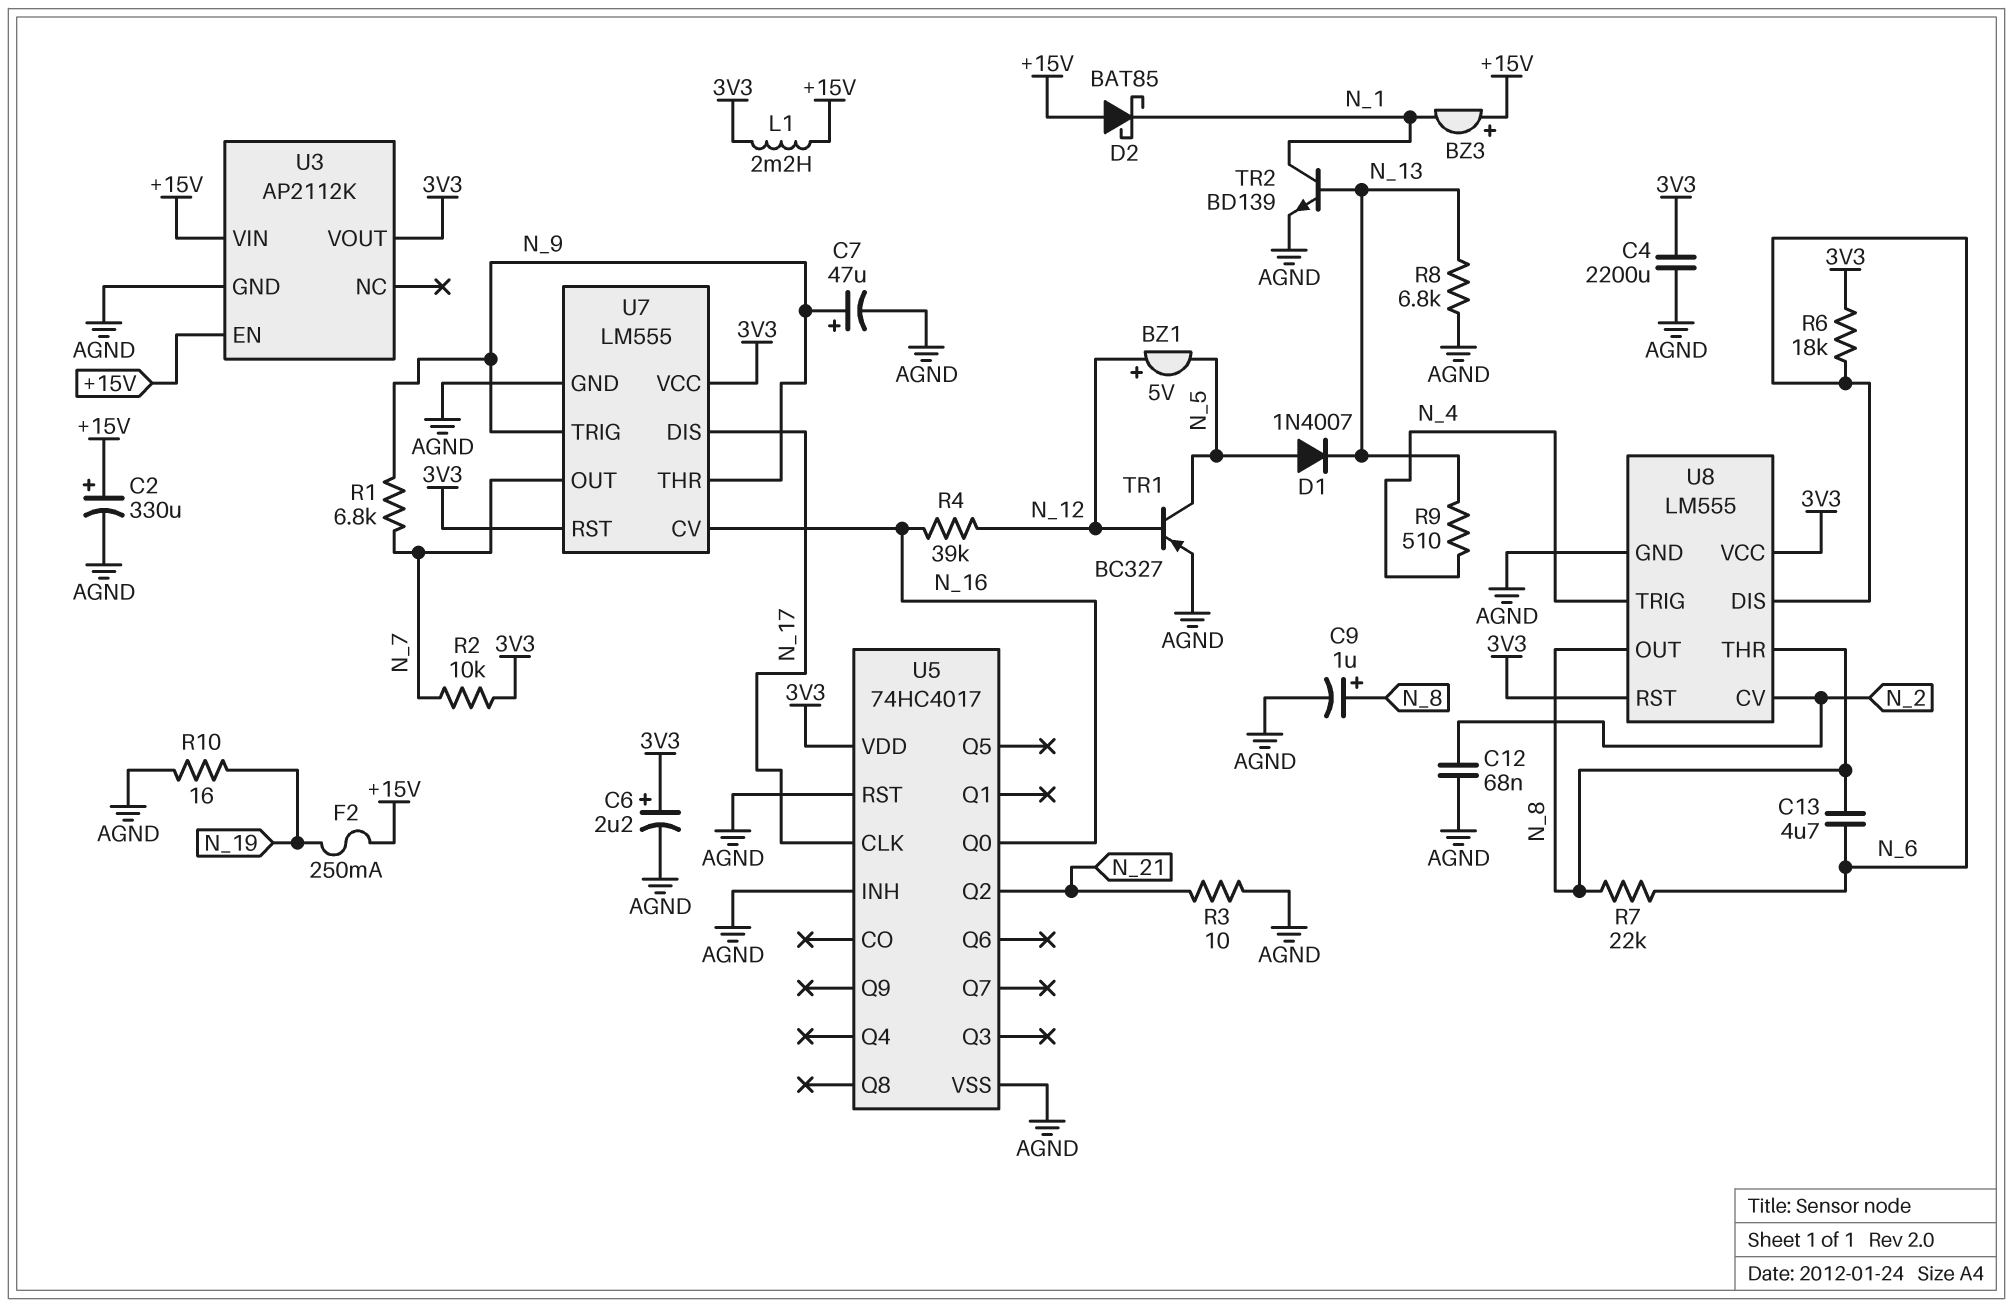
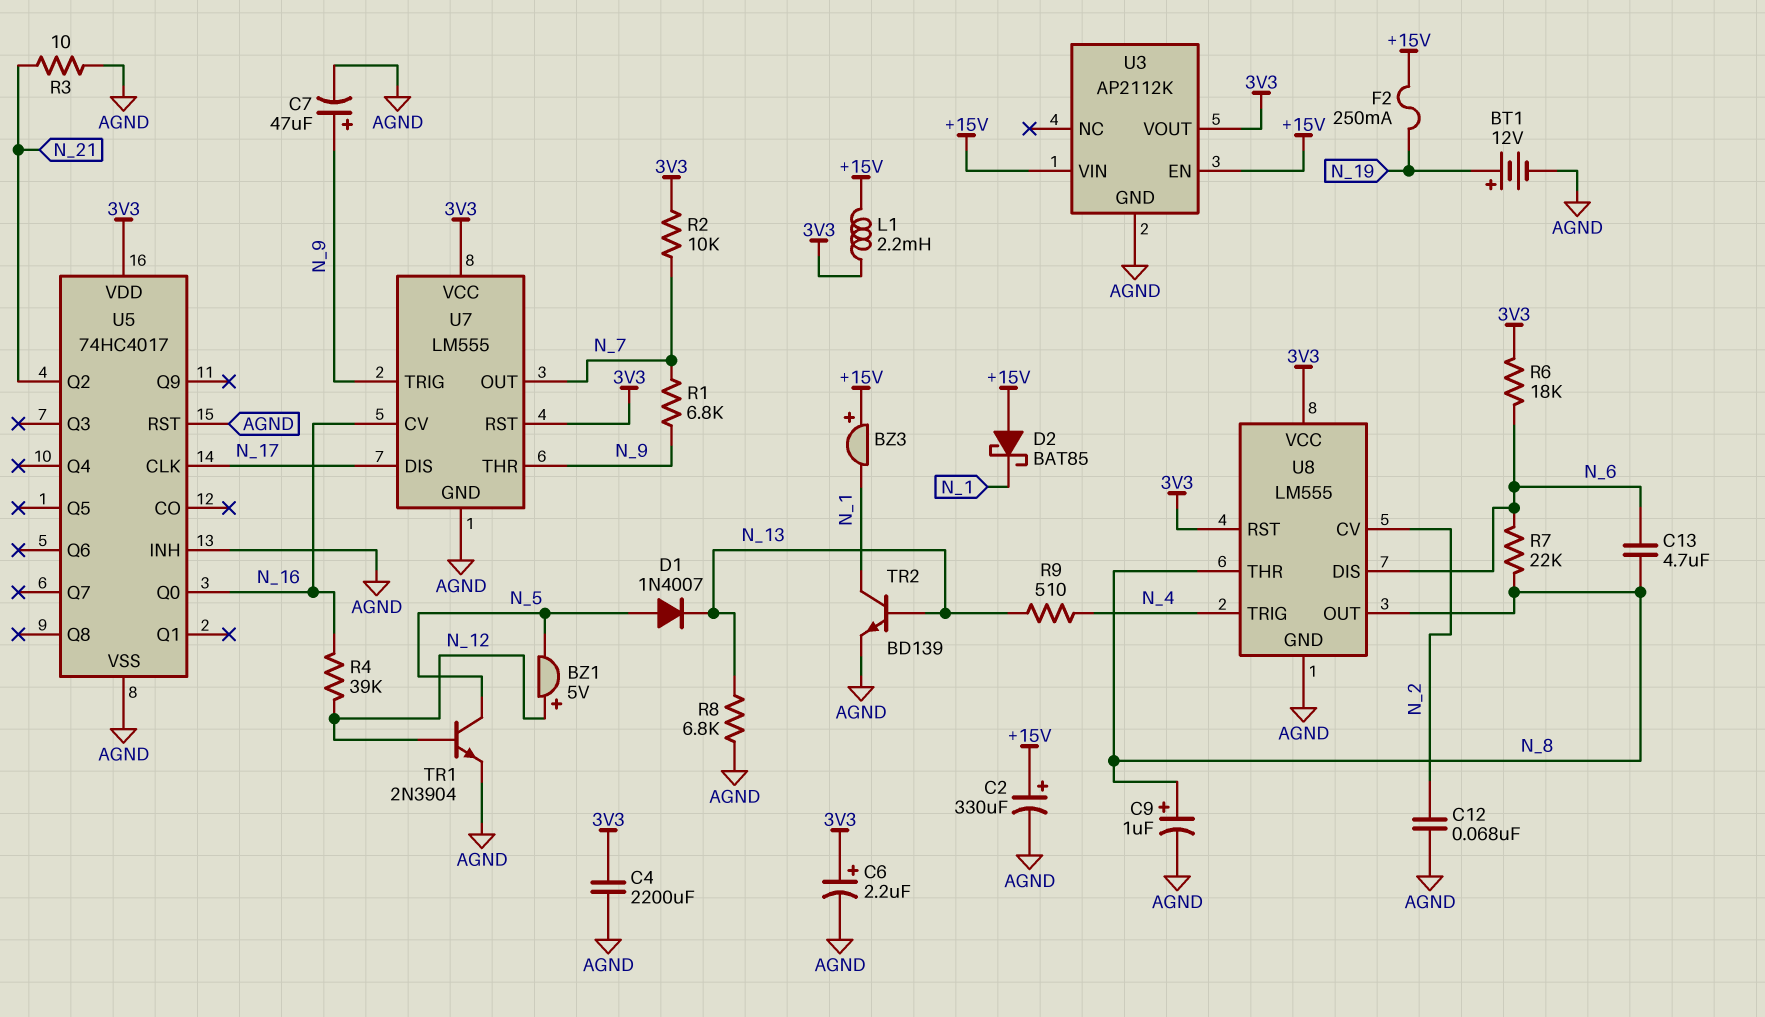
BT1: none -> 12V (plus N_19, minus AGND)
R10: 16 (AGND, N_19) -> none
TR1: PNP BC327 (B N_12, C N_5, E AGND) -> NPN 2N3904 (B N_12, C N_5, E AGND)

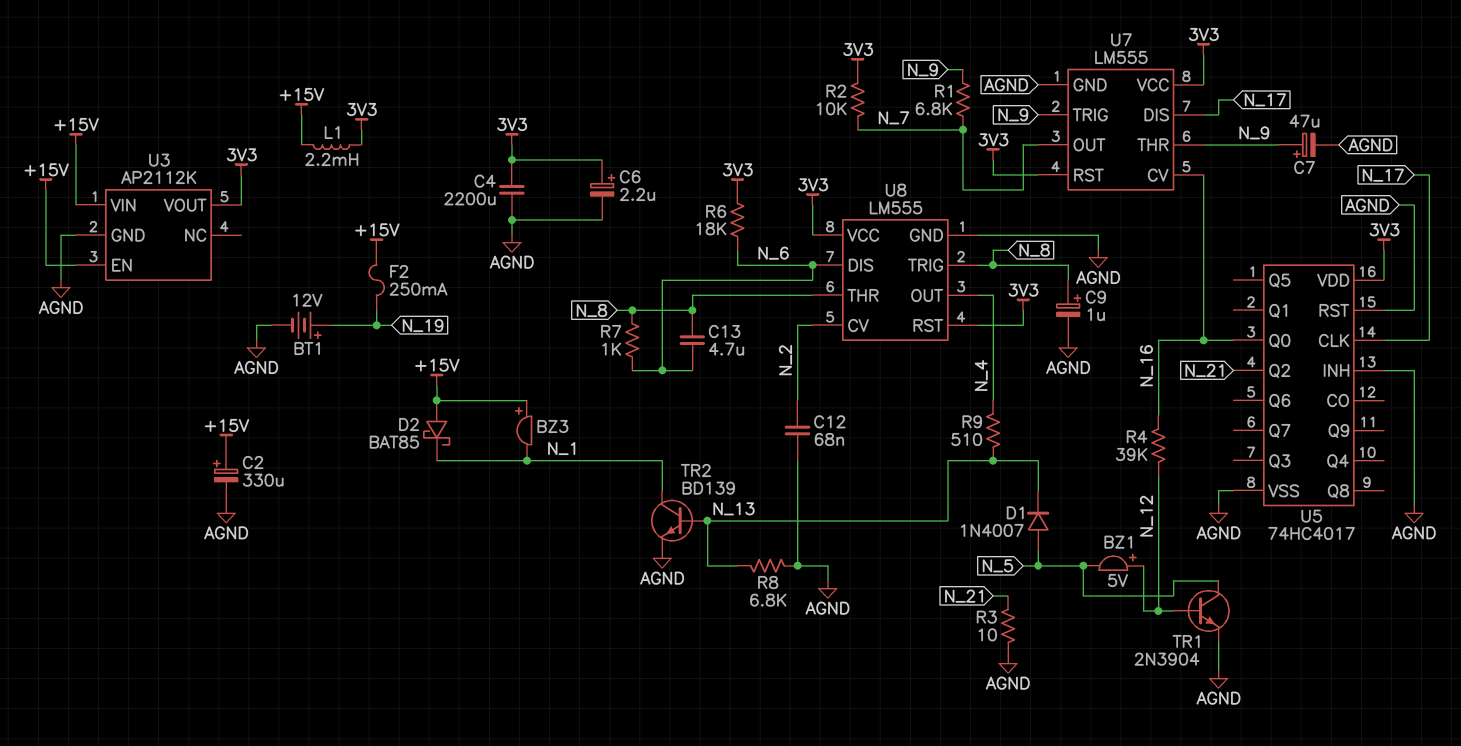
R7: 22k (N_6, N_8) -> 1k (N_6, N_8)
U8 pin OUT: N_8 -> N_4
U8 pin TRIG: N_4 -> N_8

